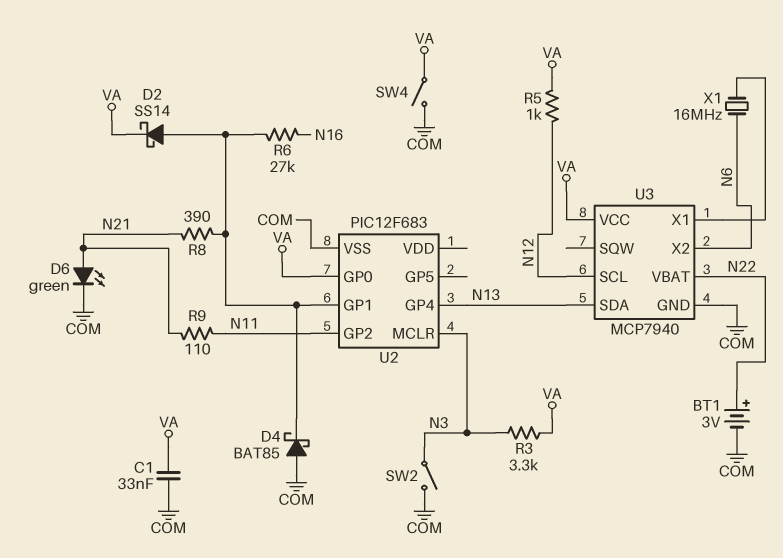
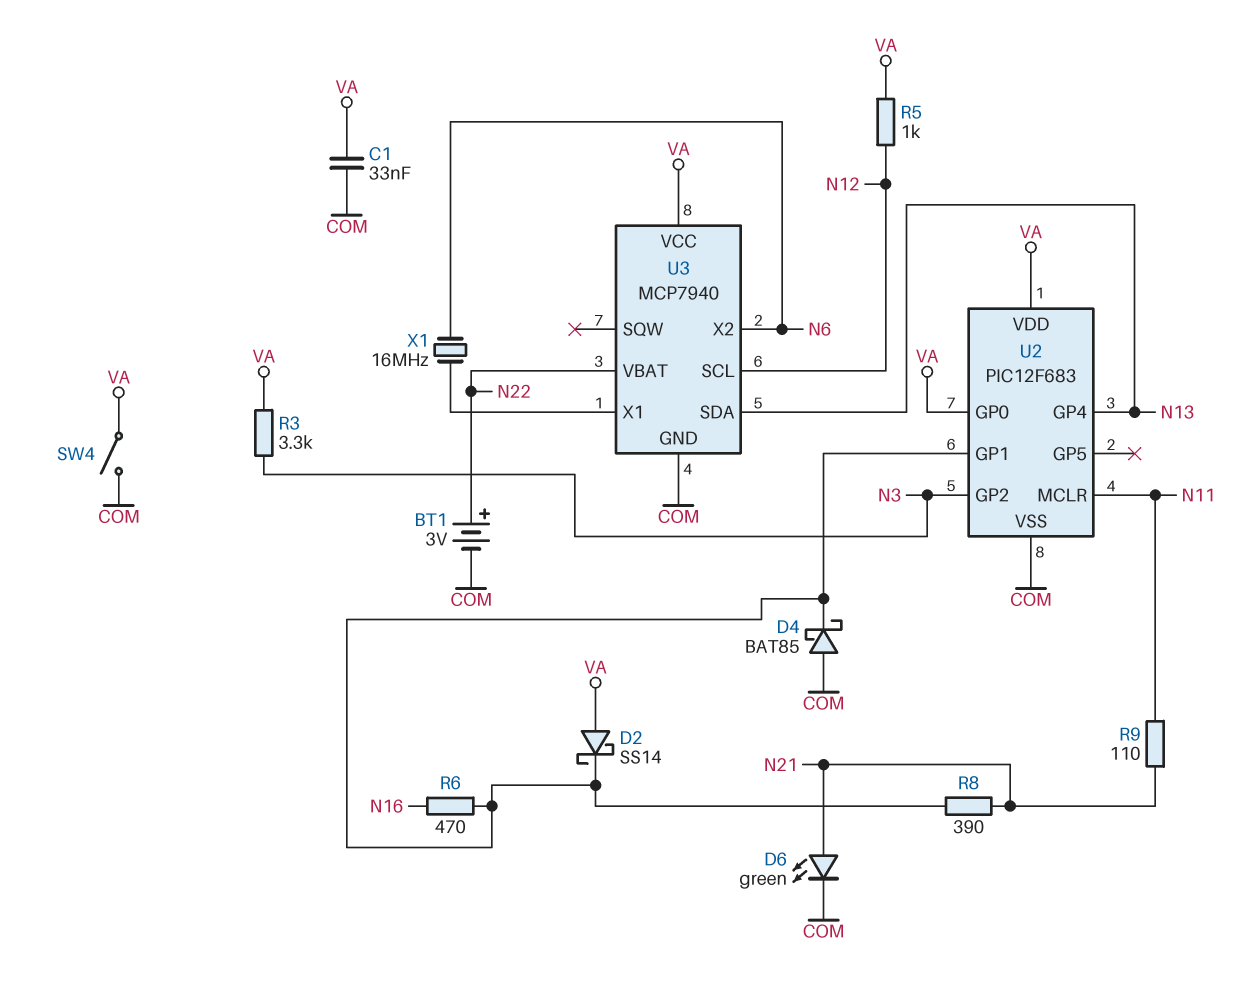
D2: schottky SS14 (A U2/GP1, K VA) -> schottky SS14 (A VA, K U2/GP1)
R6: 27k (N16, U2/GP1) -> 470 (N16, U2/GP1)
SW2: switch (COM, N3) -> none
U2 pin GP2: N11 -> N3
U2 pin MCLR: N3 -> N11
U2 pin VDD: none -> VA

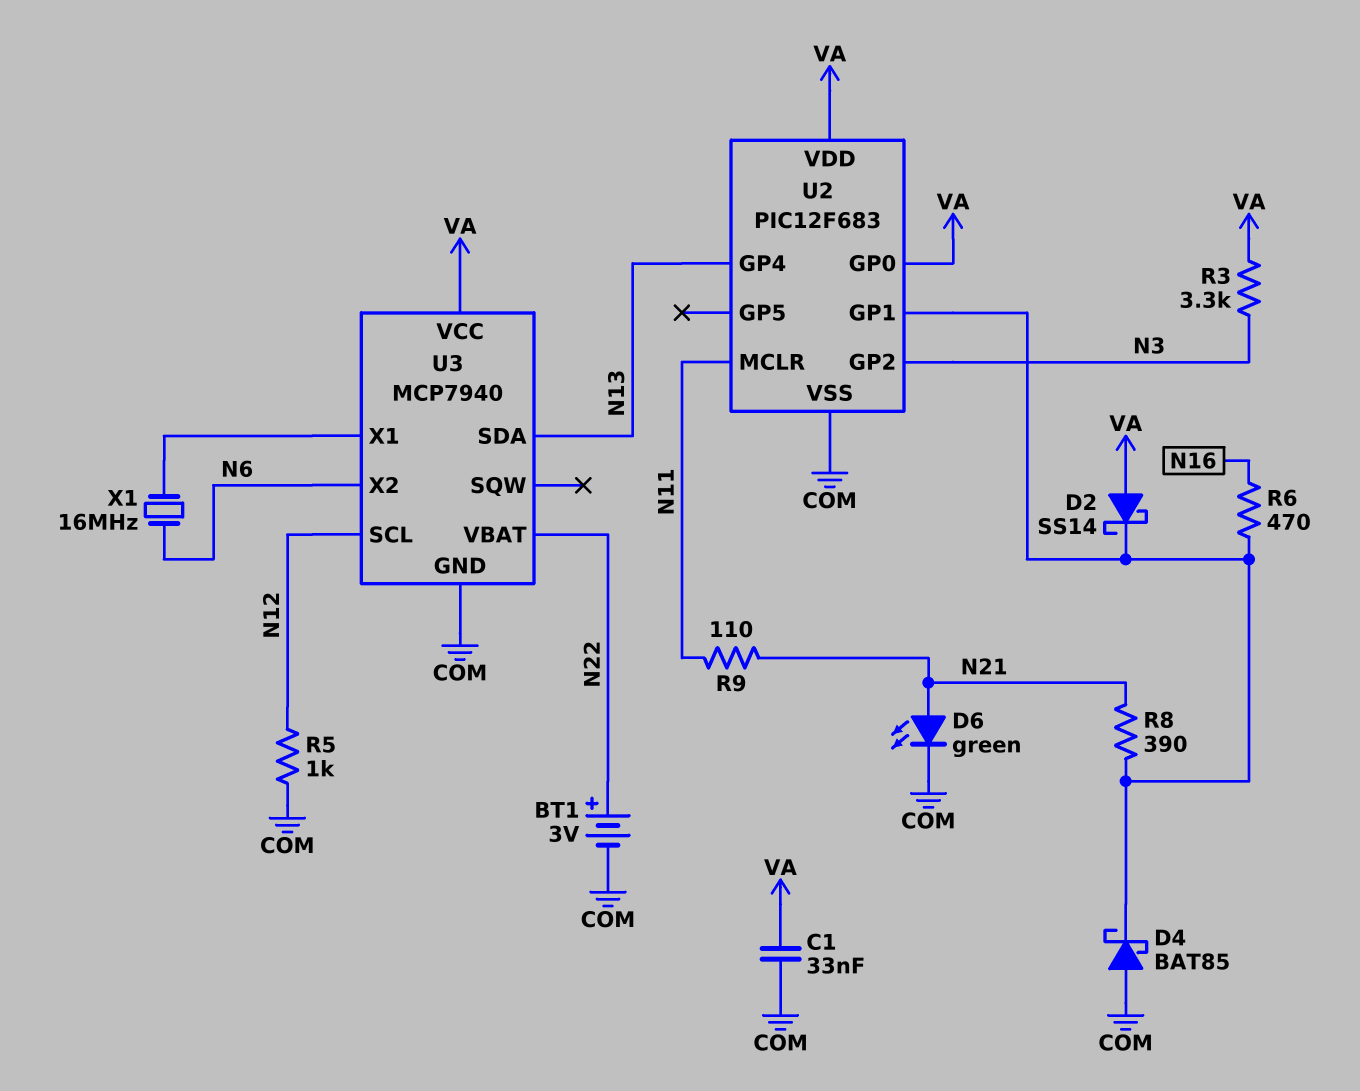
R5: 1k (N12, VA) -> 1k (COM, N12)
SW4: switch (COM, VA) -> none

